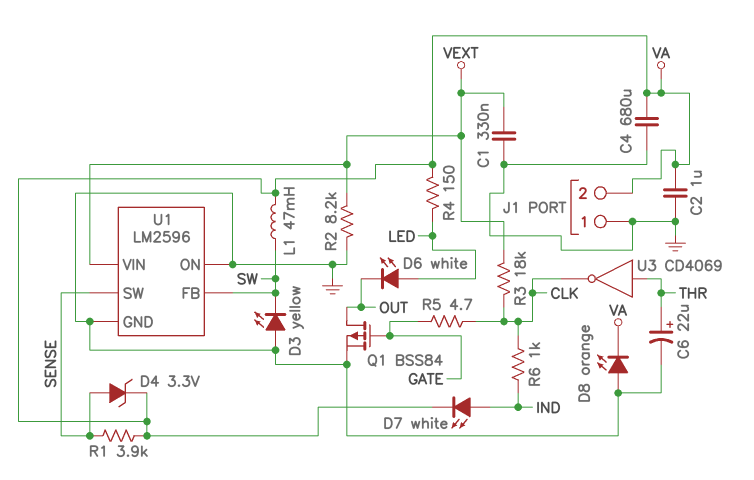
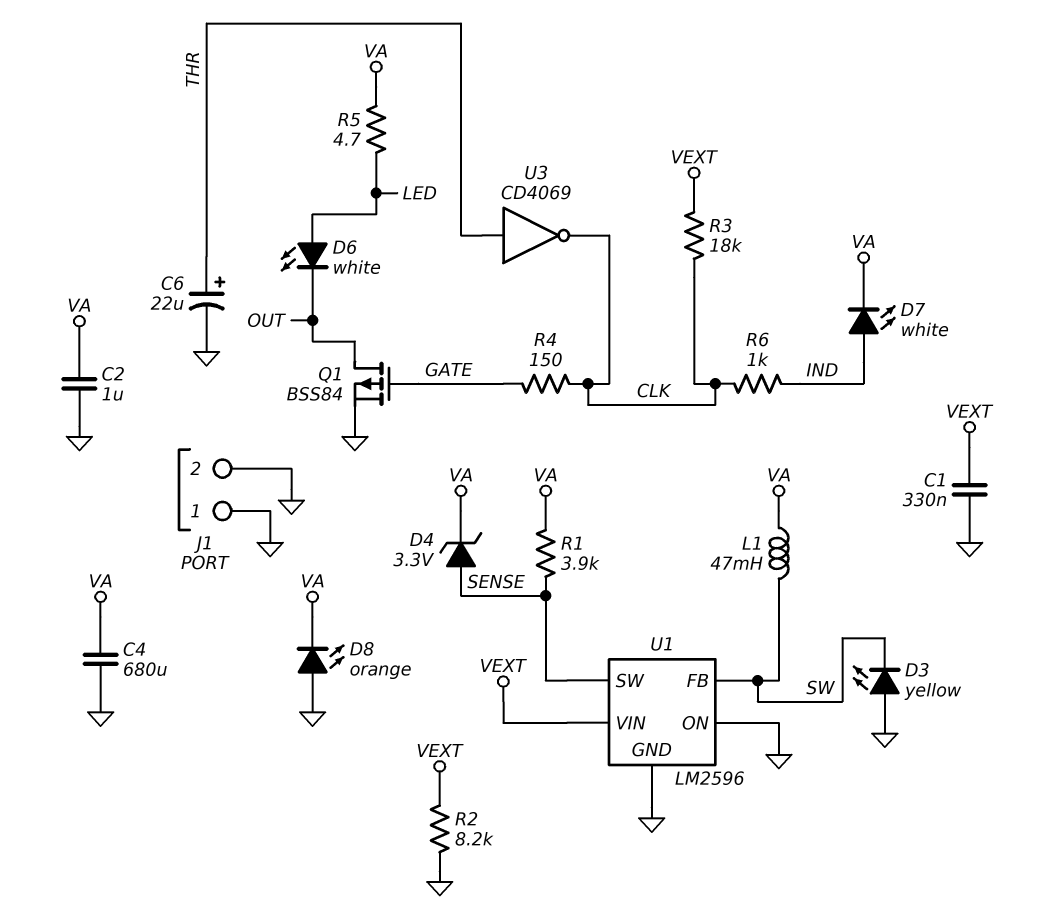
J1 pin 2: VA -> GND
R4: 150 (LED, VA) -> 150 (CLK, GATE)
R5: 4.7 (CLK, GATE) -> 4.7 (LED, VA)

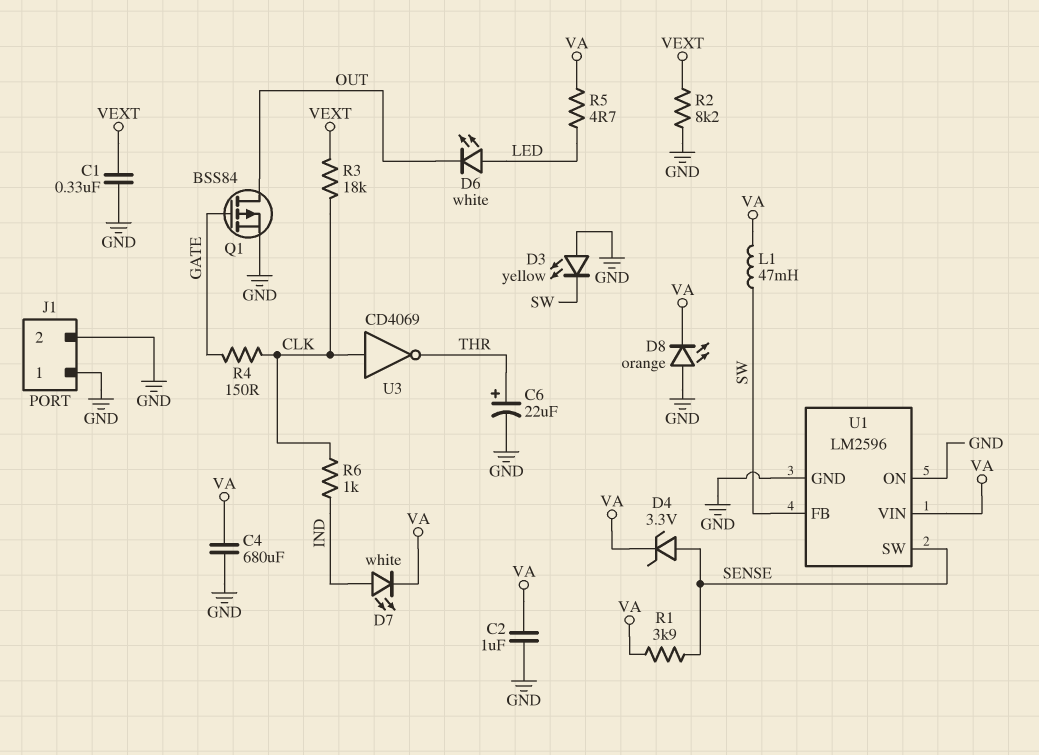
U1 pin VIN: VEXT -> VA
U3: NOT CD4069 (in THR, out CLK) -> NOT CD4069 (in CLK, out THR)

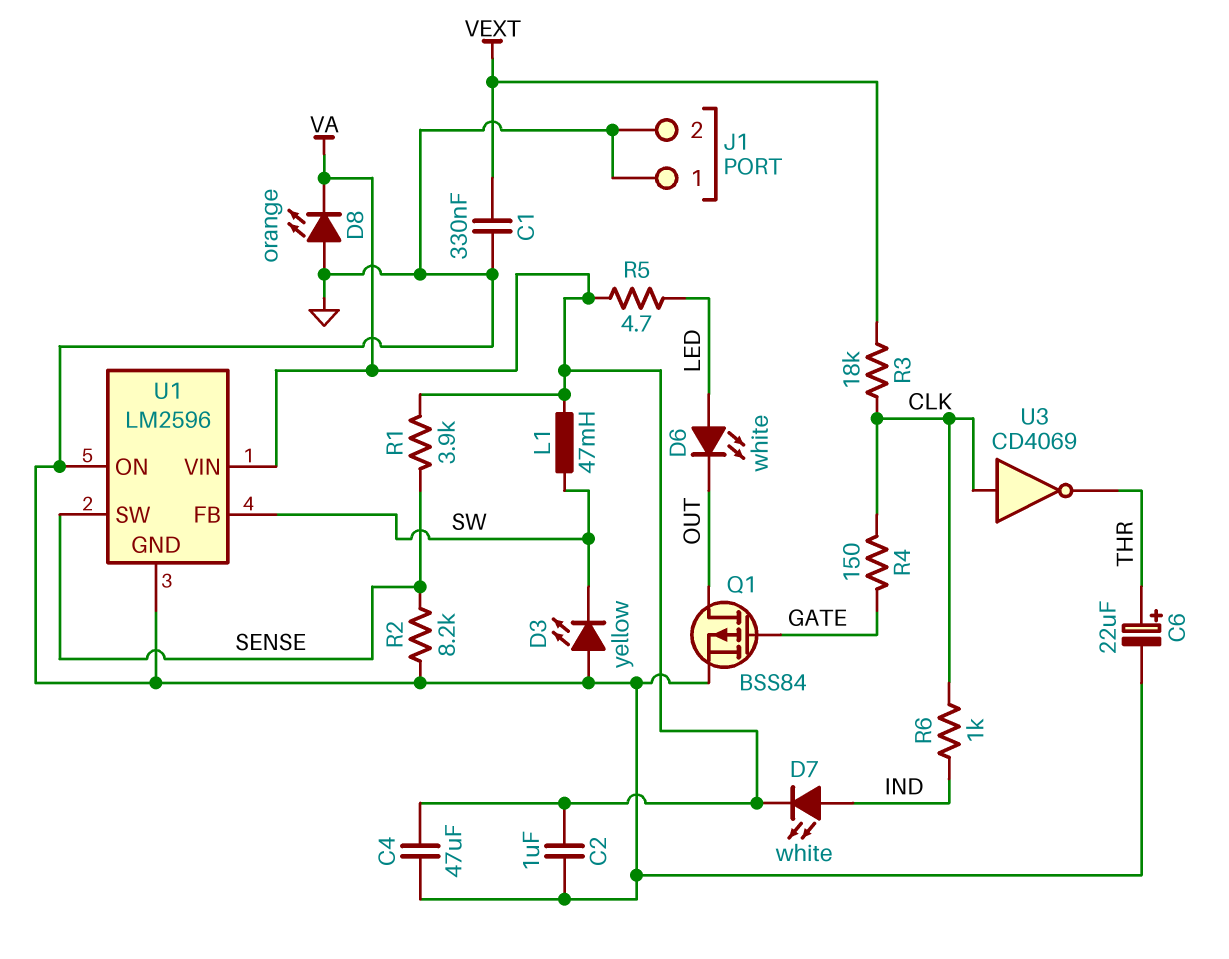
C4: 680uF (GND, VA) -> 47uF (GND, VA)
D4: zener 3.3V (A SENSE, K VA) -> none
R2: 8.2k (GND, VEXT) -> 8.2k (GND, SENSE)

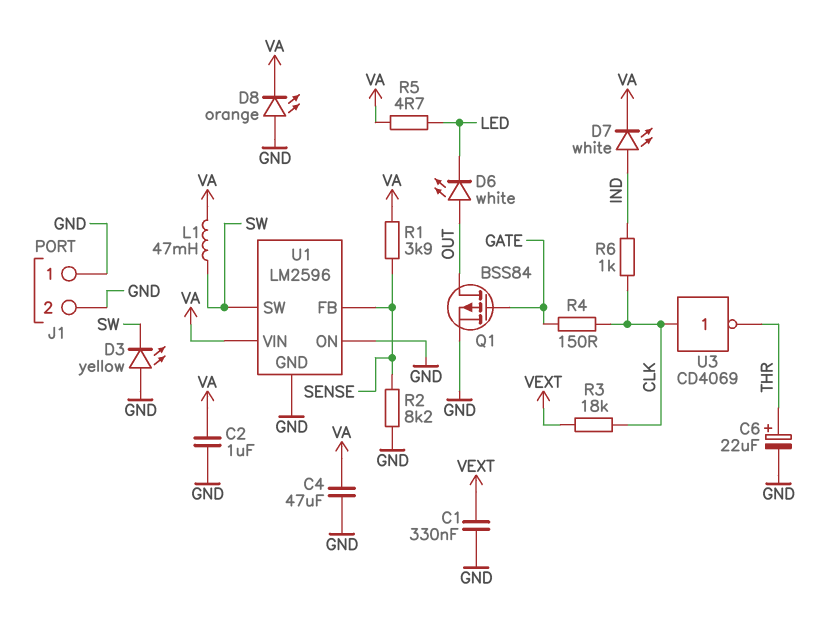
D6: LED white (A LED, K OUT) -> LED white (A OUT, K LED)
U1 pin FB: SW -> SENSE
U1 pin SW: SENSE -> SW

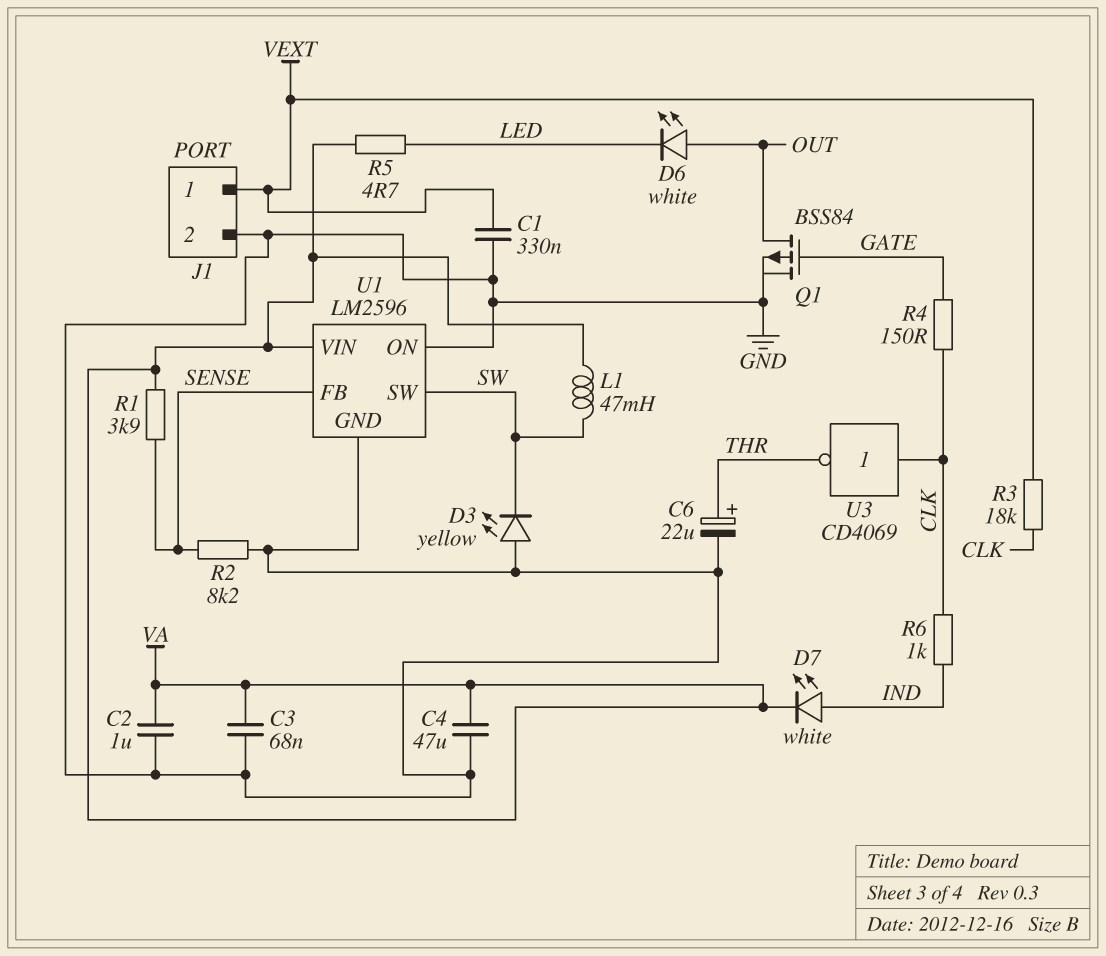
C3: none -> 68nF (GND, VA)
D8: LED orange (A GND, K VA) -> none
J1 pin 1: GND -> VEXT

